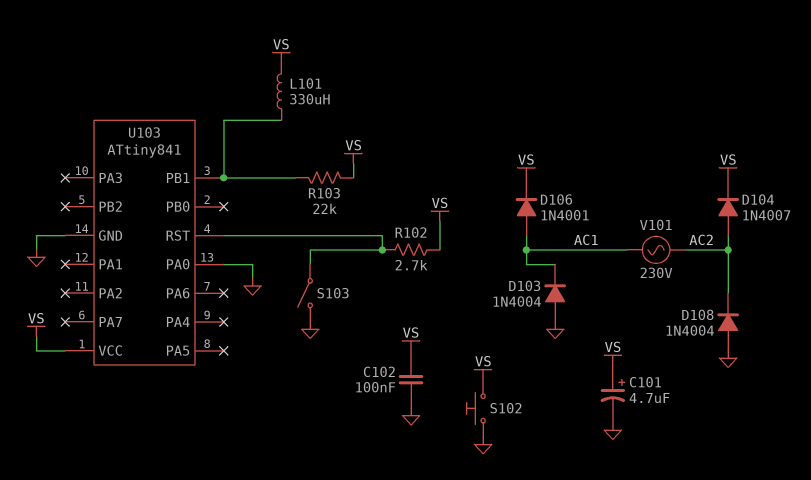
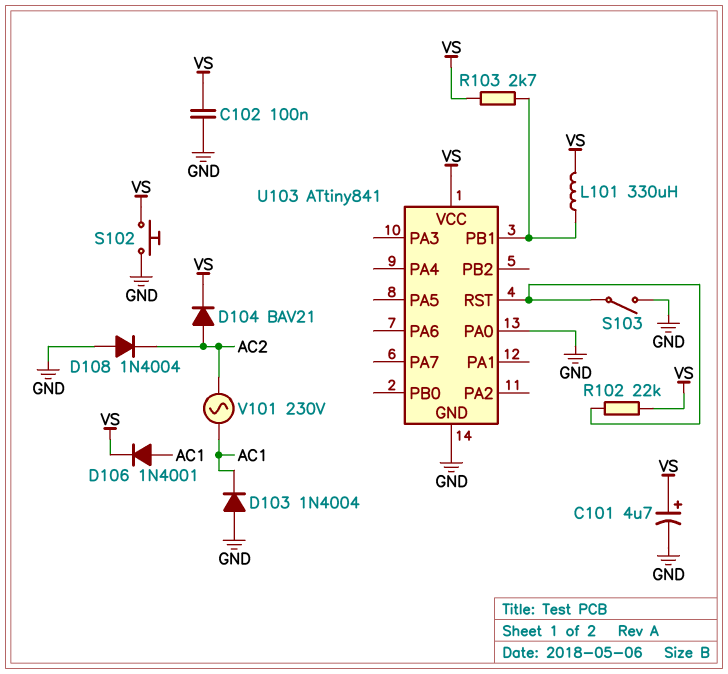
D104: diode 1N4007 (A AC2, K VS) -> diode BAV21 (A AC2, K VS)
R102: 2.7k (U103/RST, VS) -> 22k (U103/RST, VS)
R103: 22k (U103/PB1, VS) -> 2.7k (U103/PB1, VS)

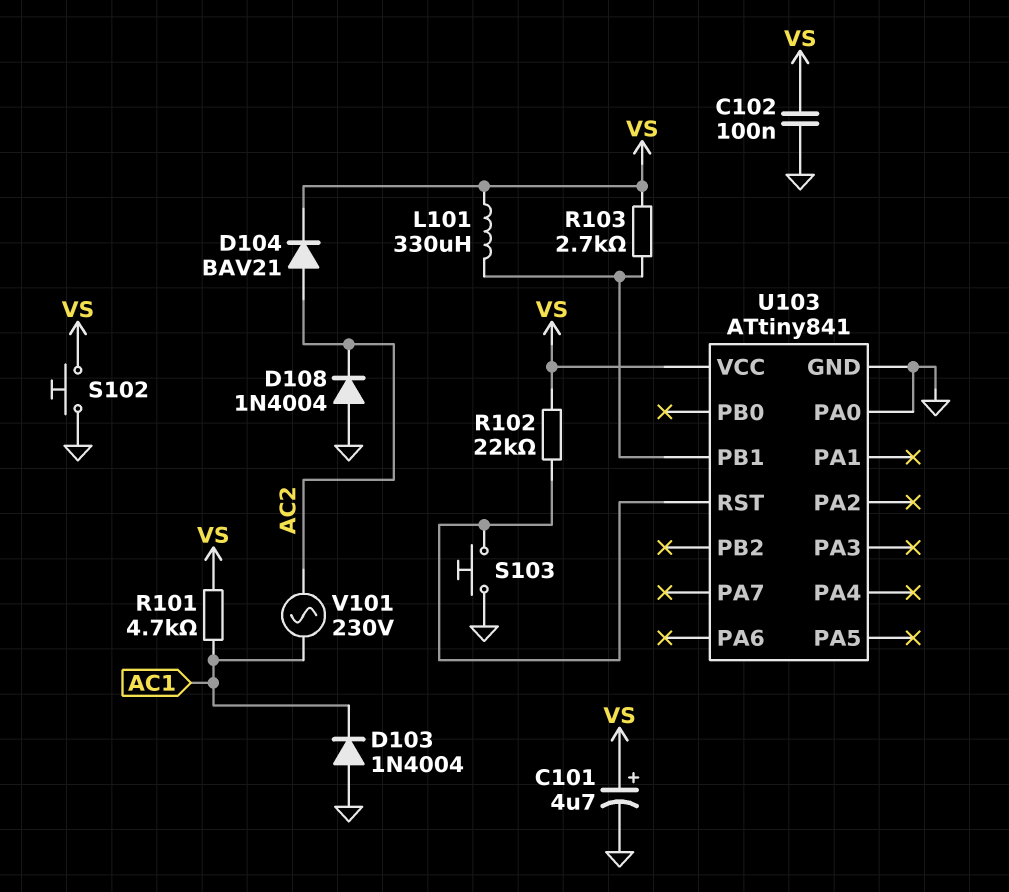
D106: diode 1N4001 (A AC1, K VS) -> none
R101: none -> 4.7k (AC1, VS)
S103: switch (GND, U103/RST) -> button (GND, U103/RST)

